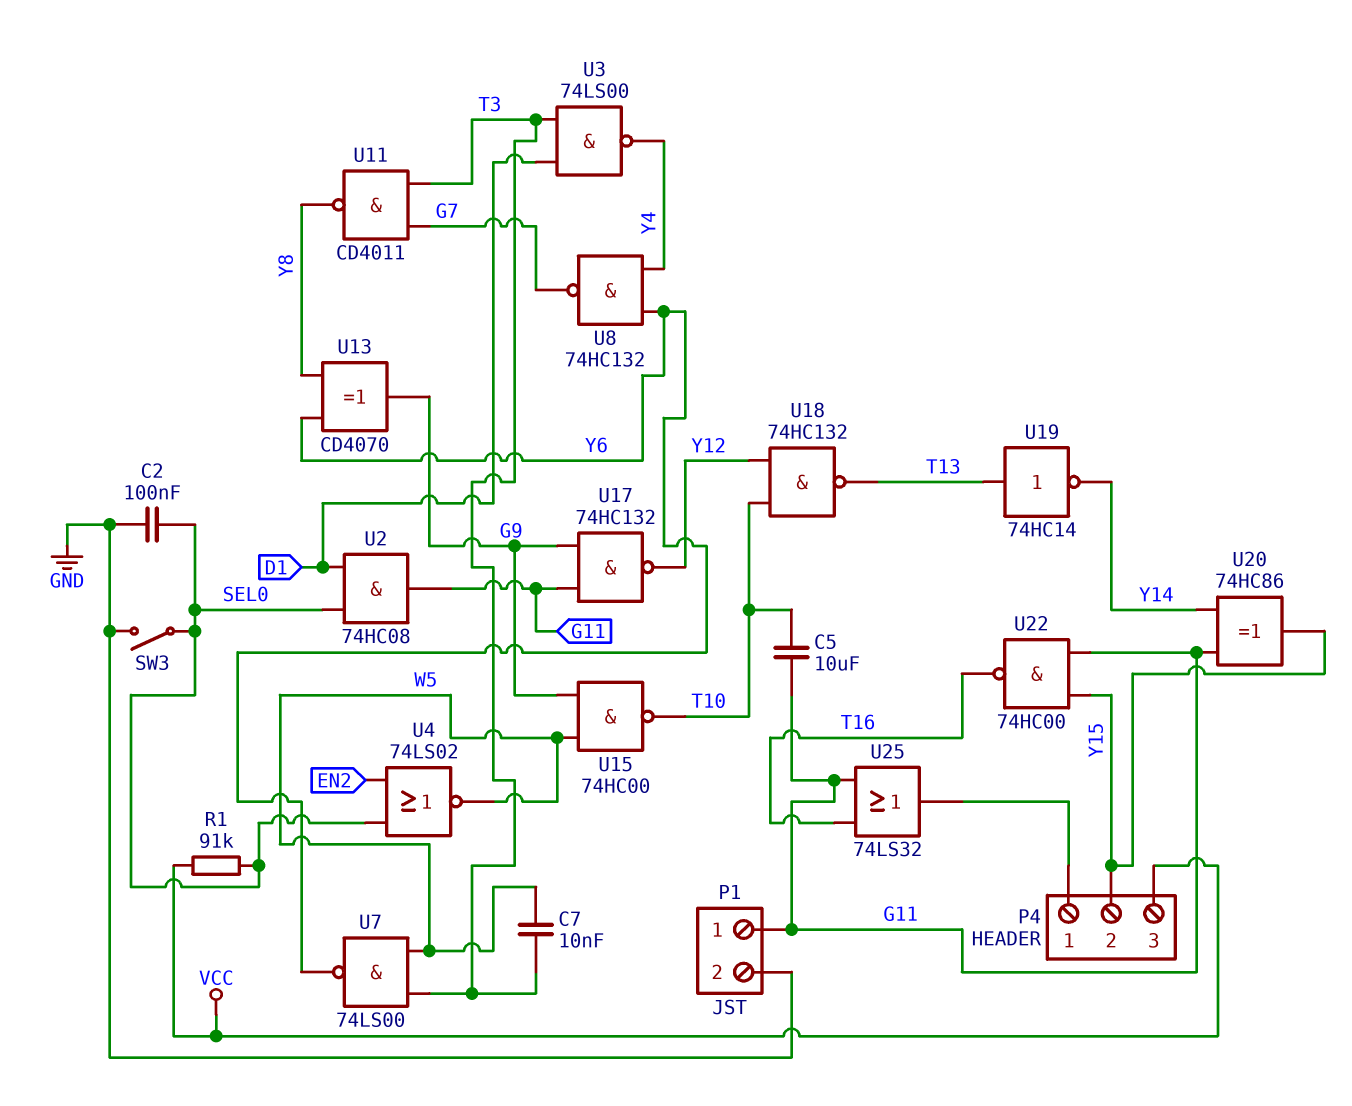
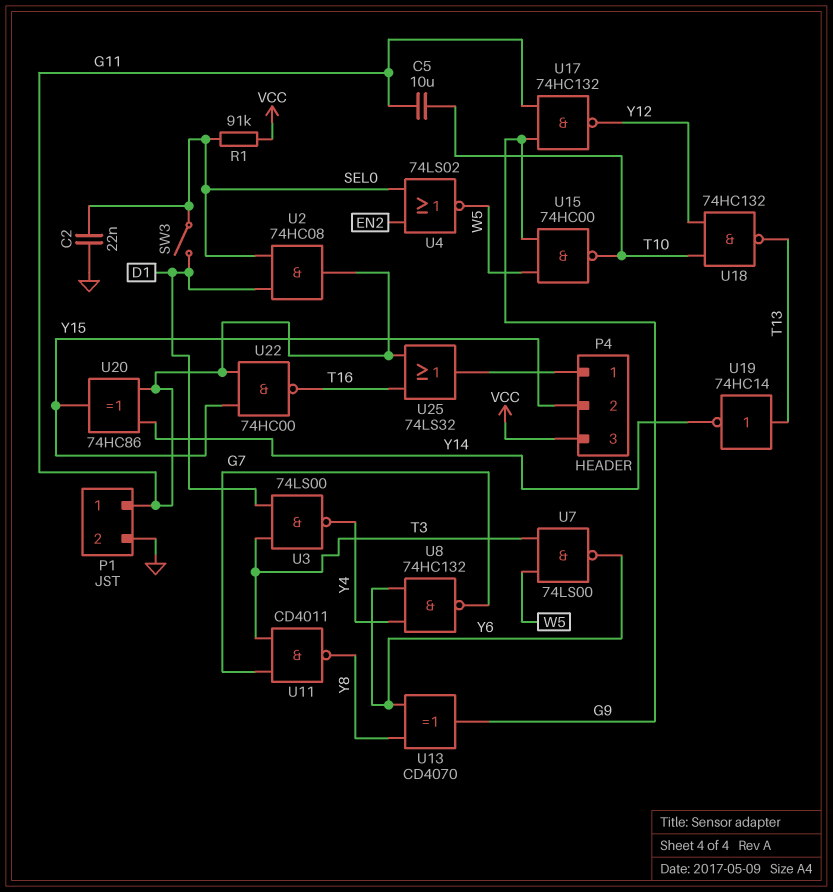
C2: 100nF (GND, SEL0) -> 22nF (GND, SEL0)
C7: 10nF (T3, W5) -> none
SW3: switch (GND, SEL0) -> switch (D1, SEL0)

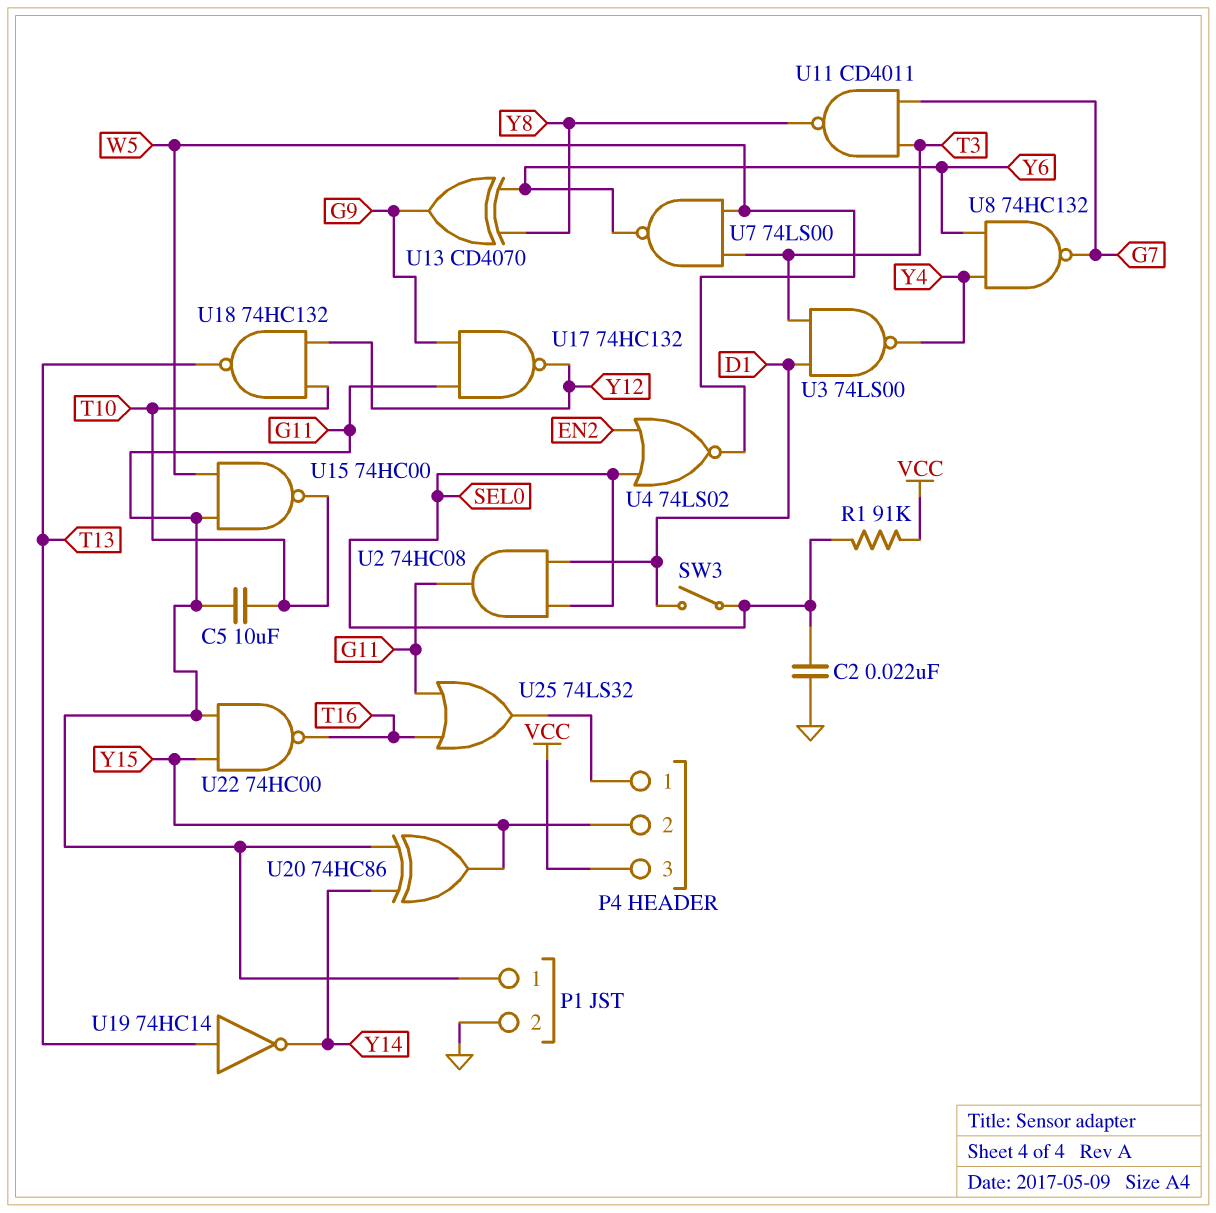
U15: NAND 74HC00 (in G9, in W5, out T10) -> NAND 74HC00 (in G11, in W5, out T10)

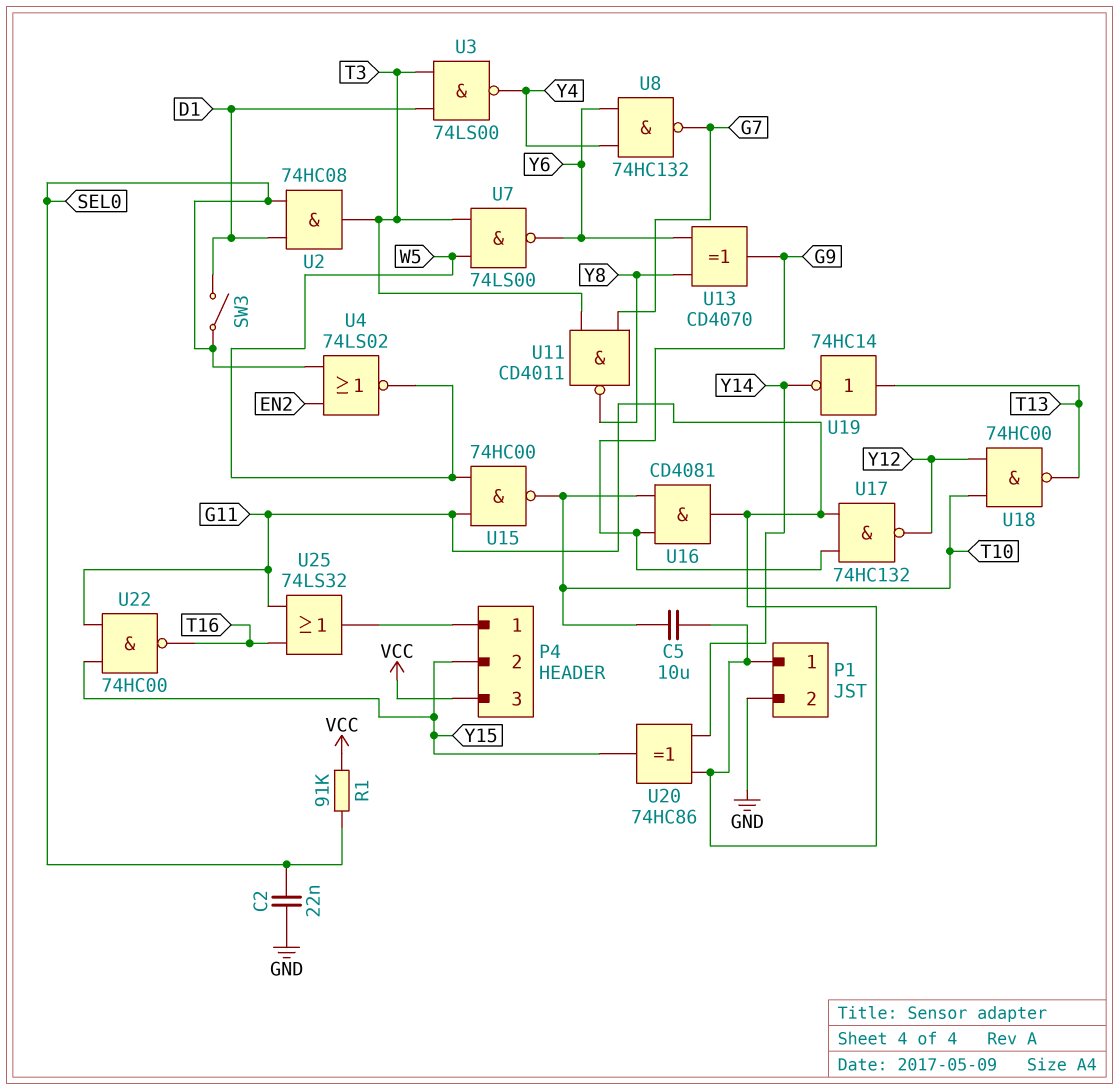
U2: AND 74HC08 (in D1, in SEL0, out G11) -> AND 74HC08 (in D1, in SEL0, out T3)
U16: none -> AND CD4081 (in G9, in T10, out G11)
U18: NAND 74HC132 (in T10, in Y12, out T13) -> NAND 74HC00 (in T10, in Y12, out T13)

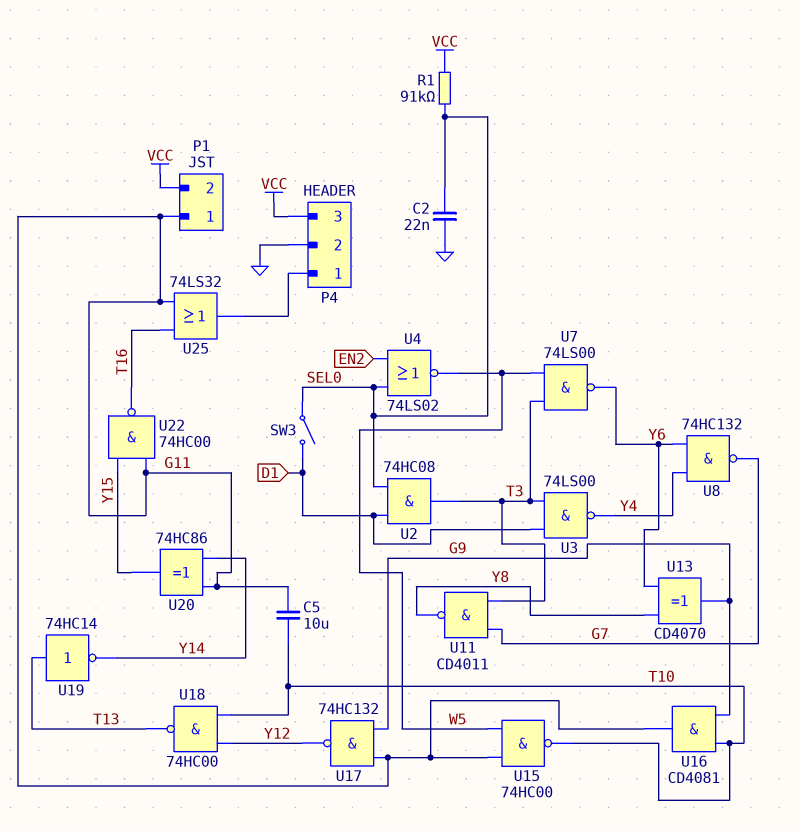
P1 pin 2: GND -> VCC
P4 pin 2: Y15 -> GND

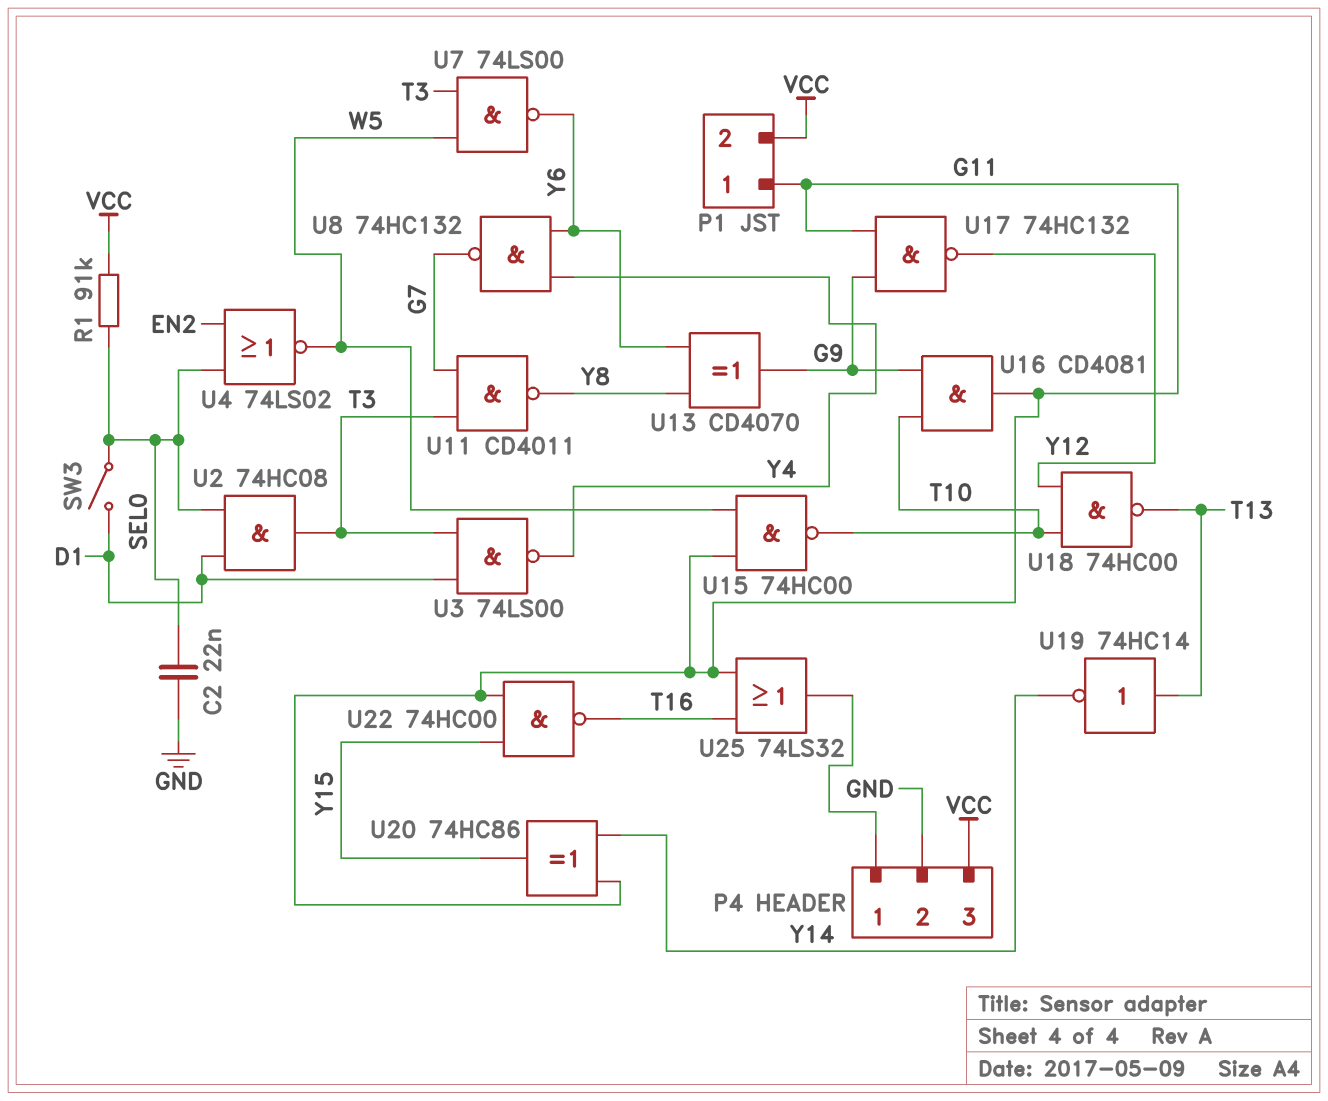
C5: 10uF (G11, T10) -> none

